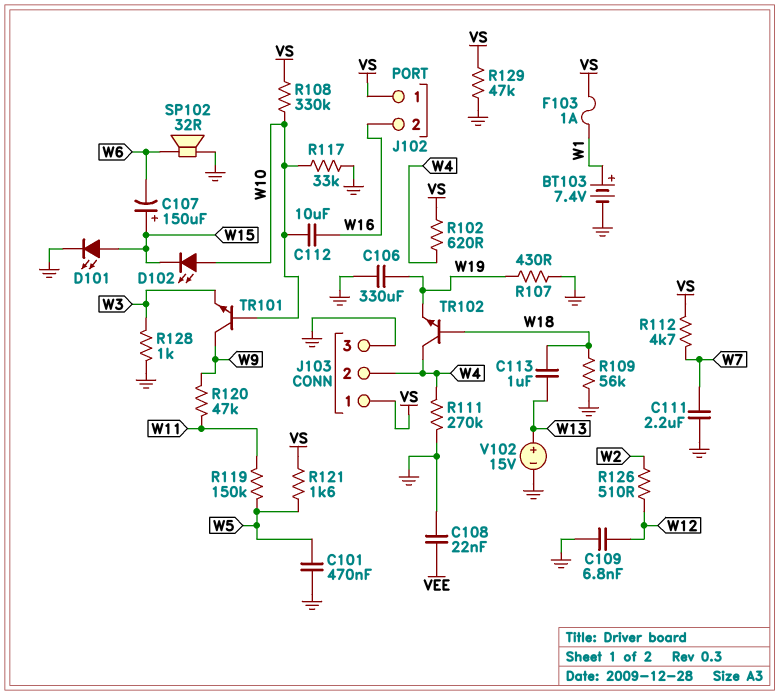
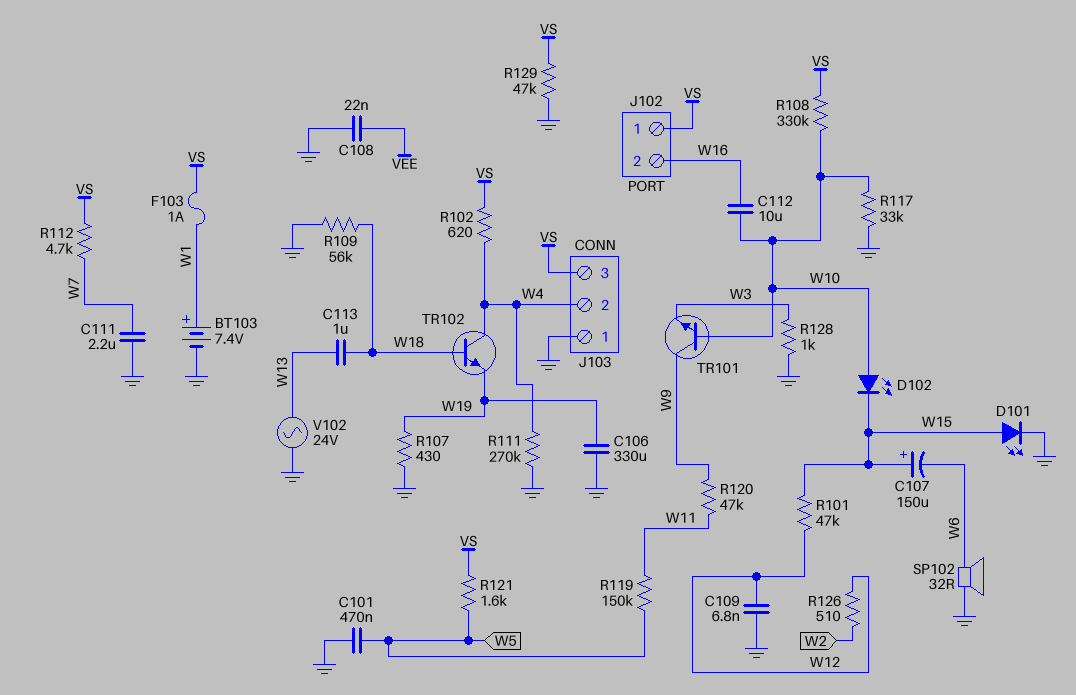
J103 pin 1: VS -> GND
J103 pin 3: GND -> VS
R101: none -> 47k (W12, W15)
V102: 15V (plus W13, minus GND) -> AC 24V (GND, W13)

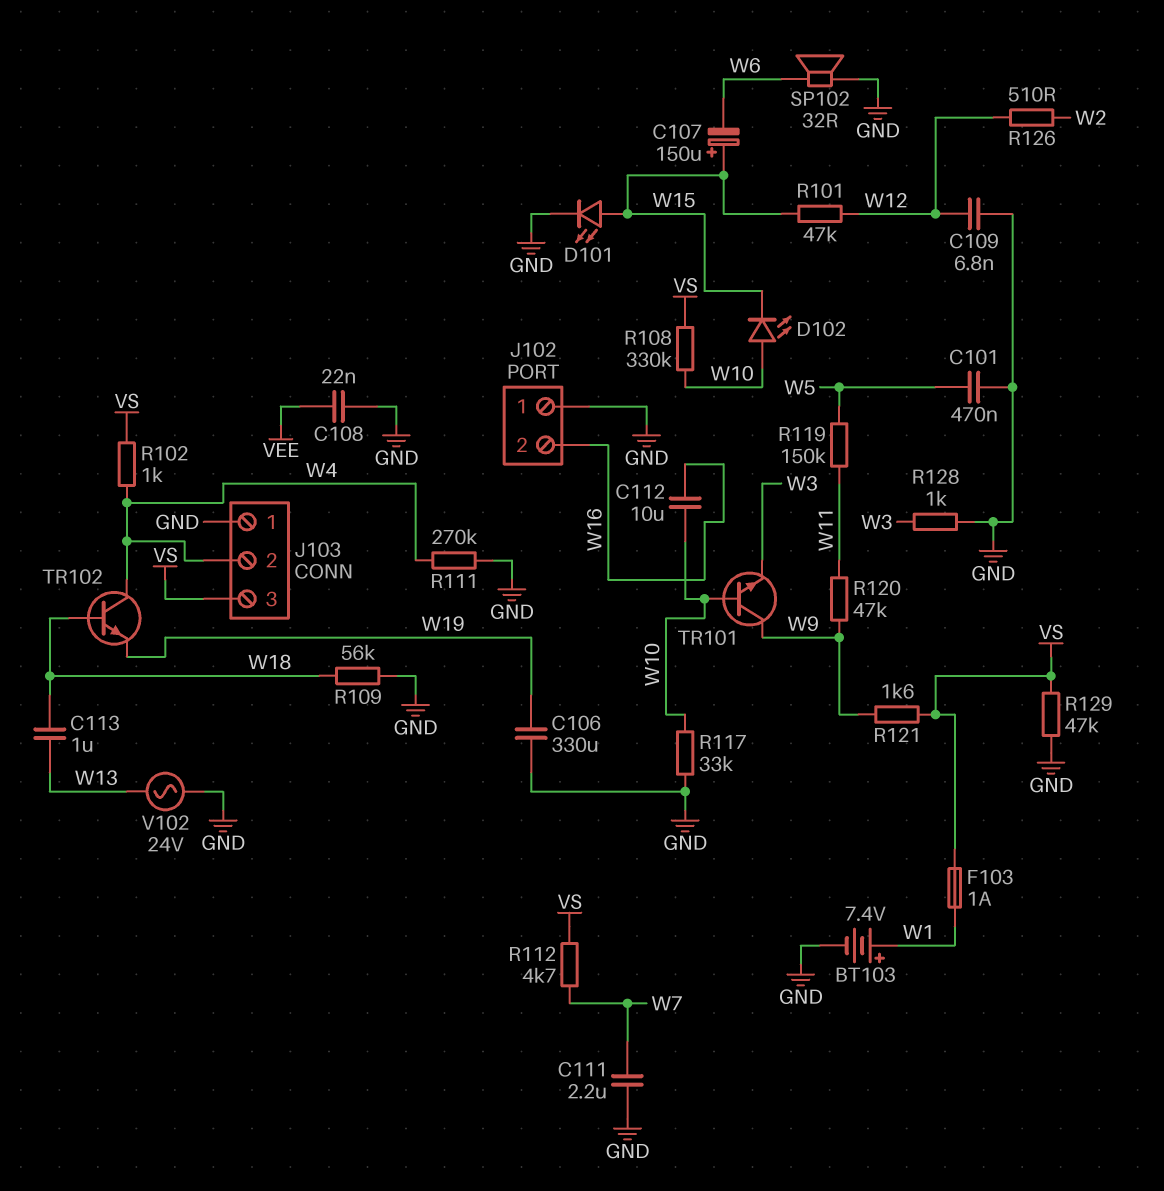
J102 pin 1: VS -> GND
R102: 620 (VS, W4) -> 1k (VS, W4)
R107: 430 (GND, W19) -> none
R121: 1.6k (VS, W5) -> 1.6k (VS, W9)

